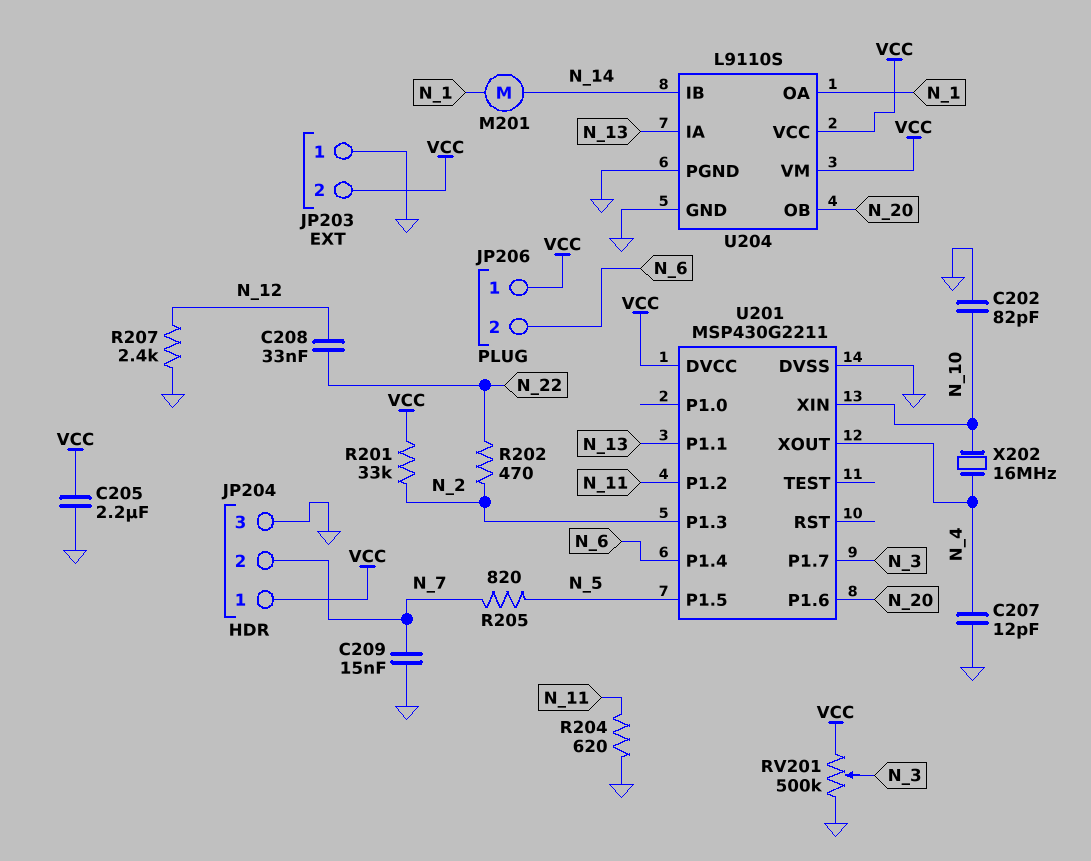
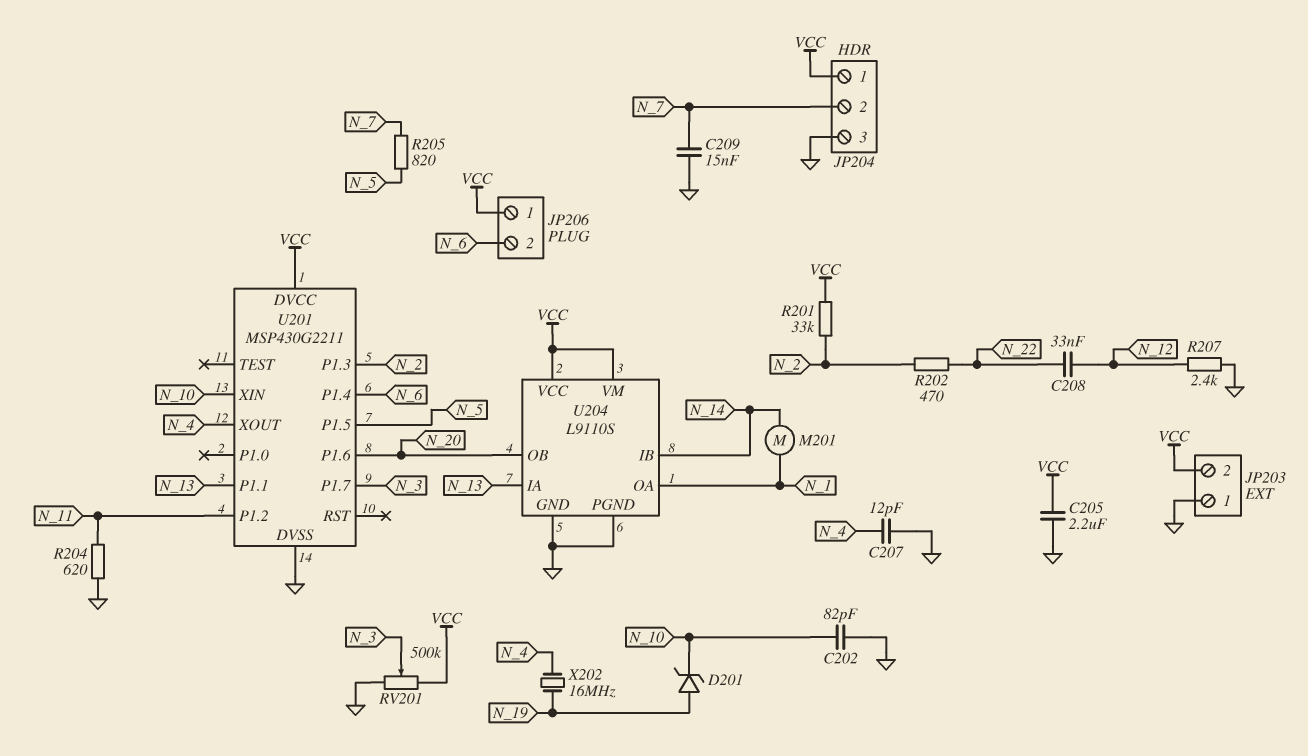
D201: none -> zener (A N_19, K N_10)
X202: 16MHz (N_4, N_10) -> 16MHz (N_4, N_19)

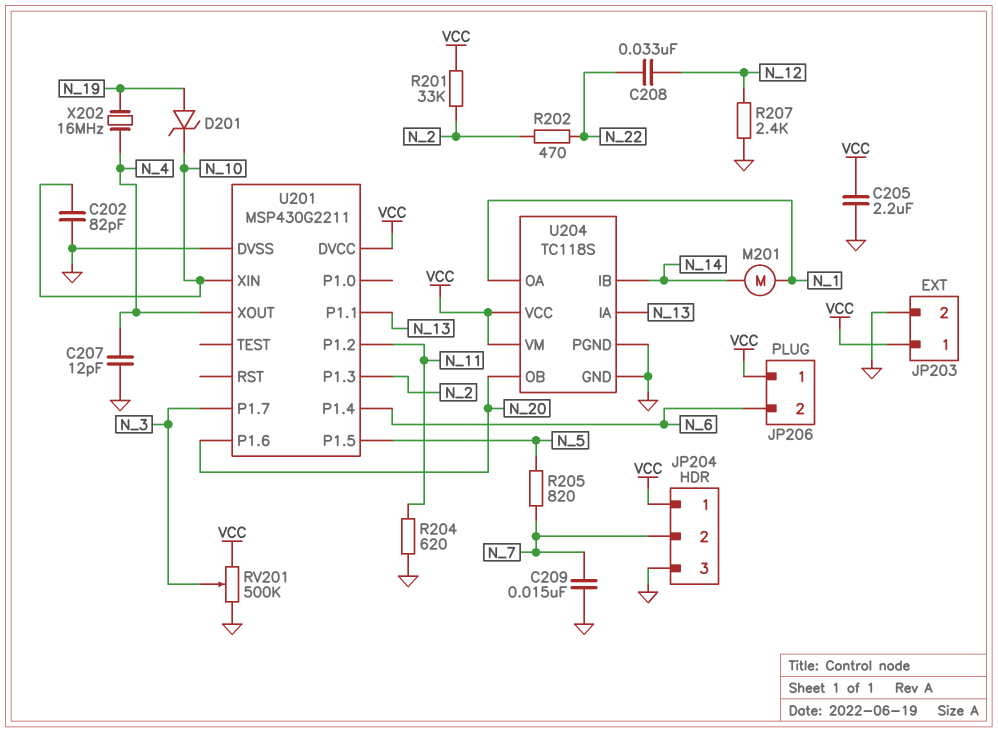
JP203 pin 1: GND -> VCC
JP203 pin 2: VCC -> GND
U204: L9110S -> TC118S

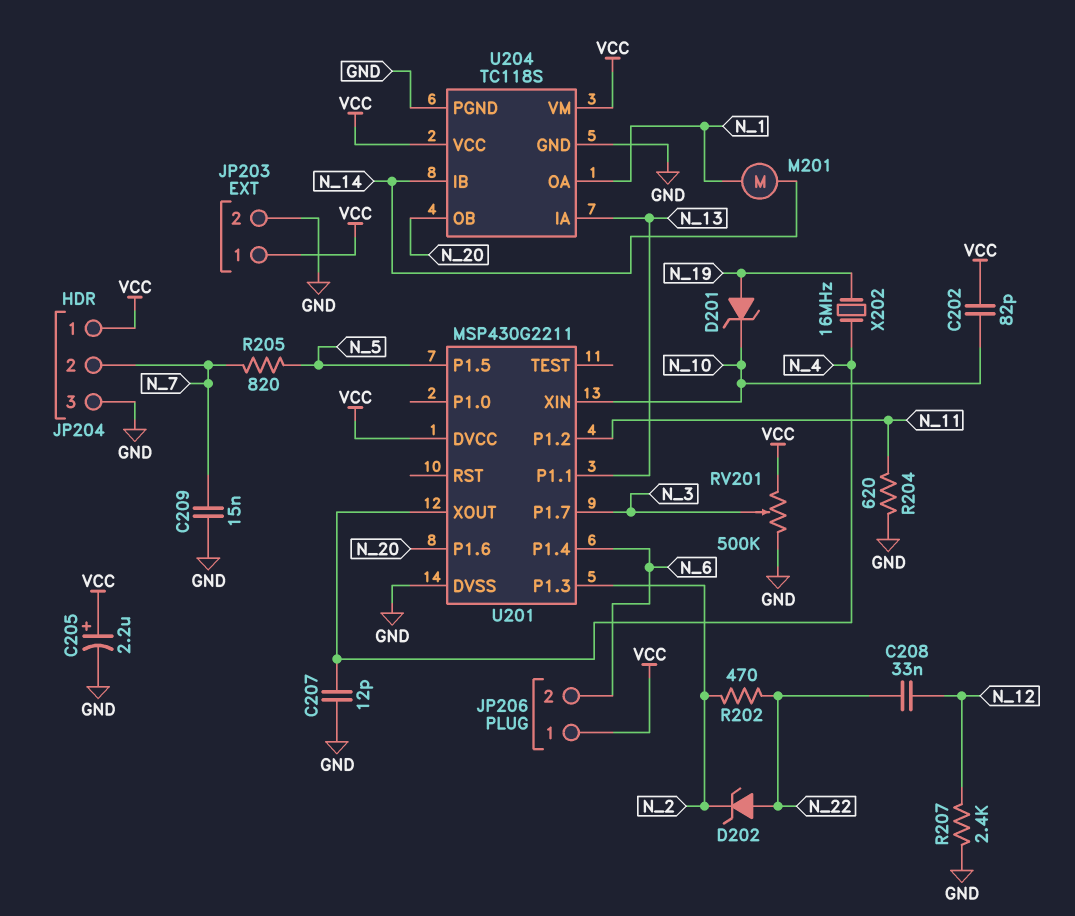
C202: 82pF (GND, N_10) -> 82pF (N_10, VCC)
C205: 2.2uF (GND, VCC) -> 2.2uF (plus VCC, minus GND)
D202: none -> zener (A N_22, K N_2)
R201: 33k (N_2, VCC) -> none

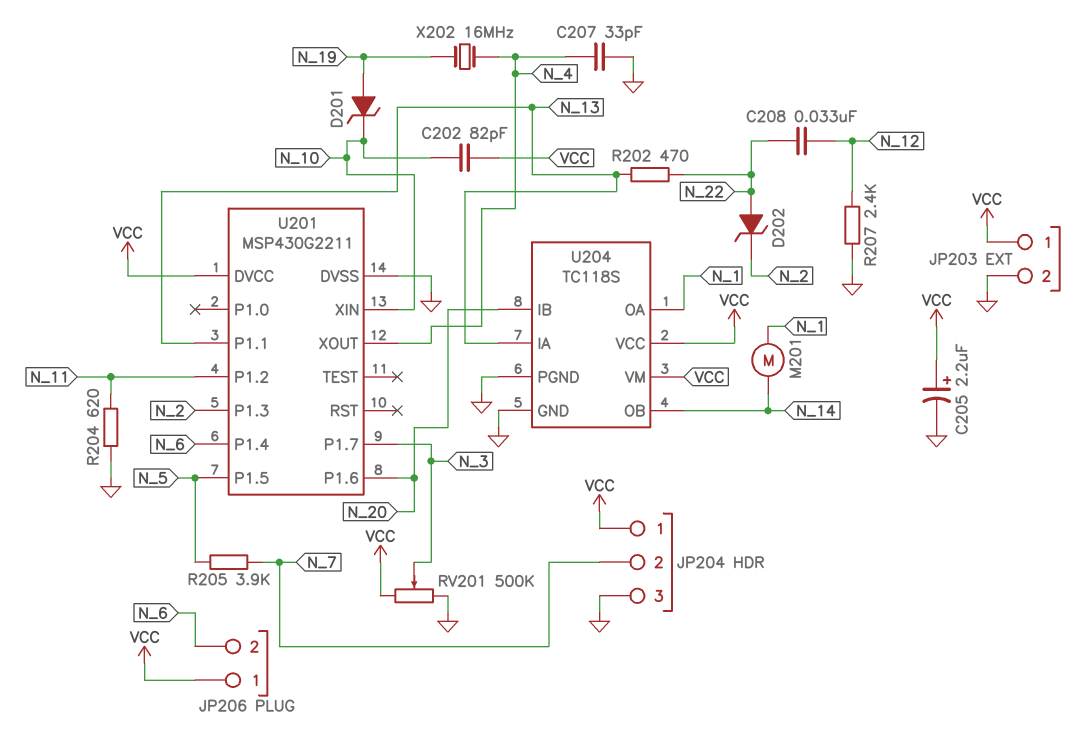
C207: 12pF (GND, N_4) -> 33pF (GND, N_4)
C209: 15nF (GND, N_7) -> none
R202: 470 (N_2, N_22) -> 470 (N_13, N_22)
R205: 820 (N_5, N_7) -> 3.9k (N_5, N_7)
U204 pin IB: N_14 -> N_20
U204 pin OB: N_20 -> N_14

